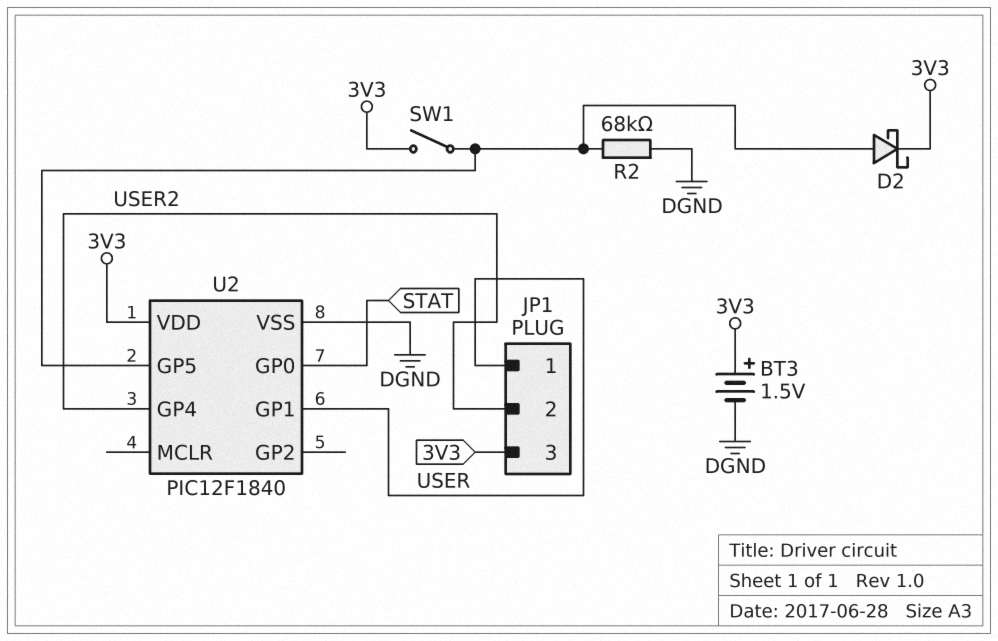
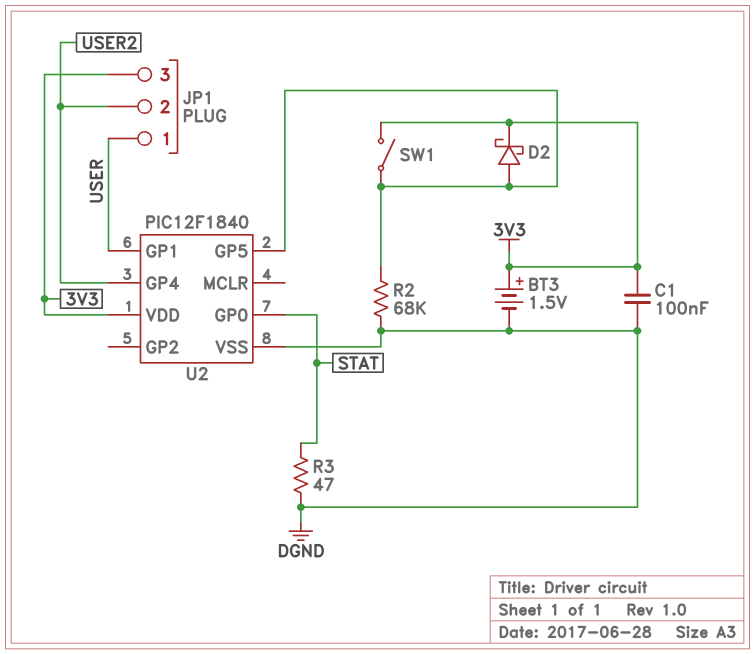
C1: none -> 100nF (3V3, DGND)
R3: none -> 47 (DGND, STAT)

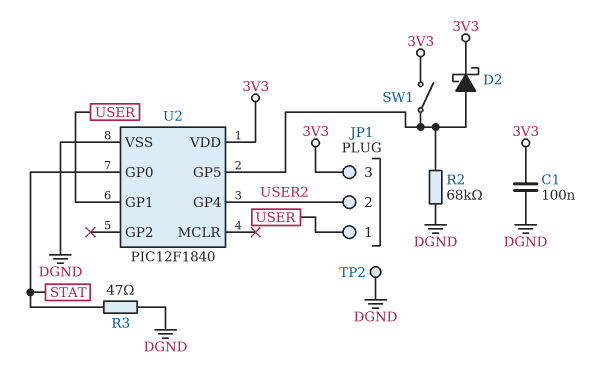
BT3: 1.5V (plus 3V3, minus DGND) -> none
TP2: none -> test point (DGND)

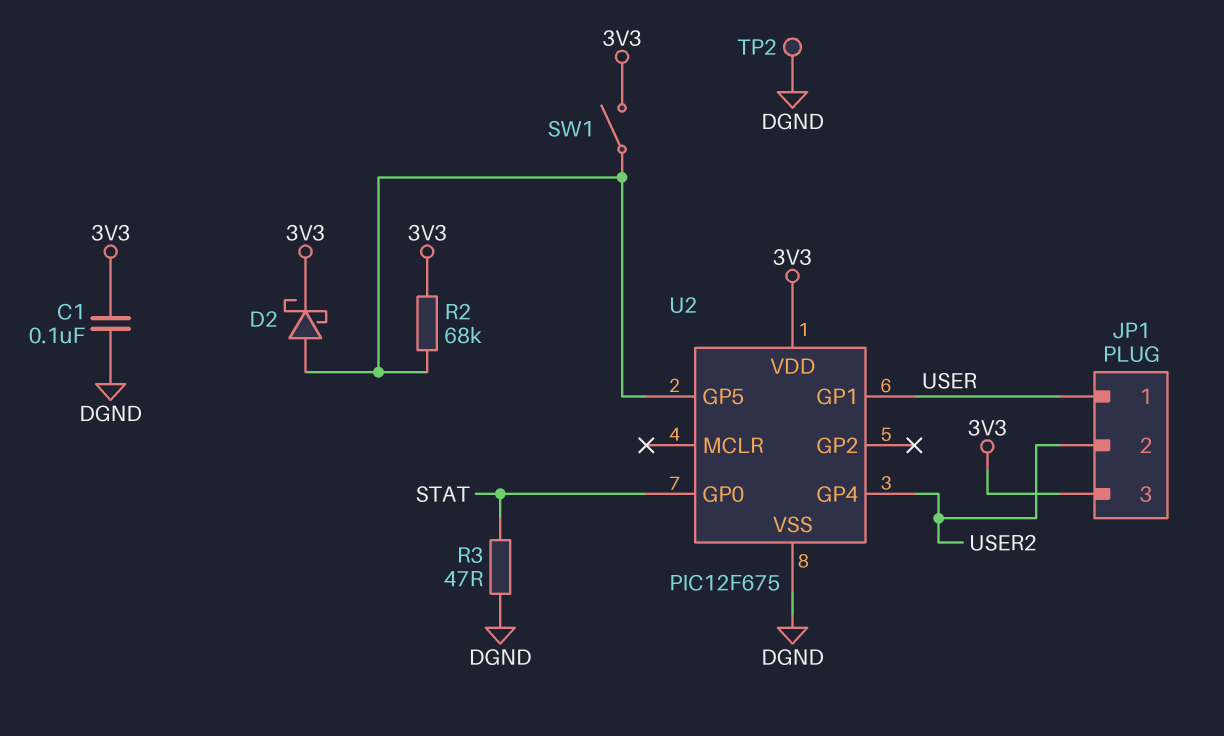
R2: 68k (DGND, U2/GP5) -> 68k (3V3, U2/GP5)
U2: PIC12F1840 -> PIC12F675

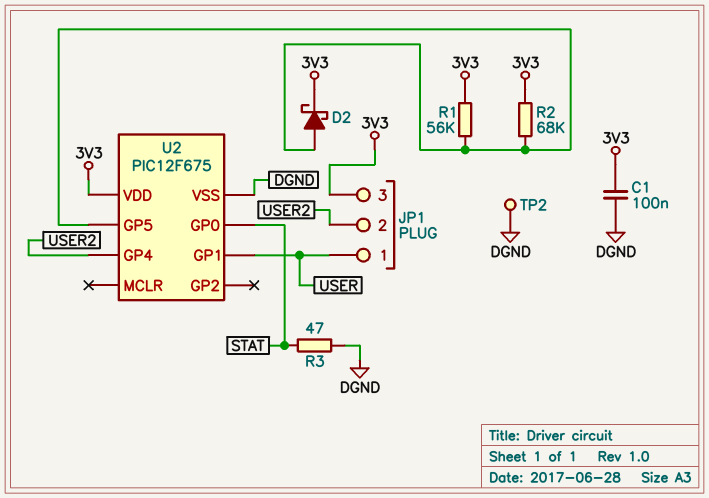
R1: none -> 56k (3V3, U2/GP5)
SW1: switch (3V3, U2/GP5) -> none

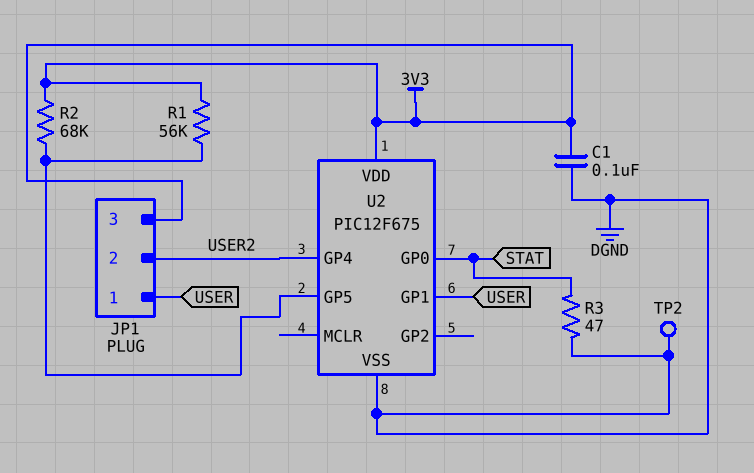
D2: schottky (A U2/GP5, K 3V3) -> none

